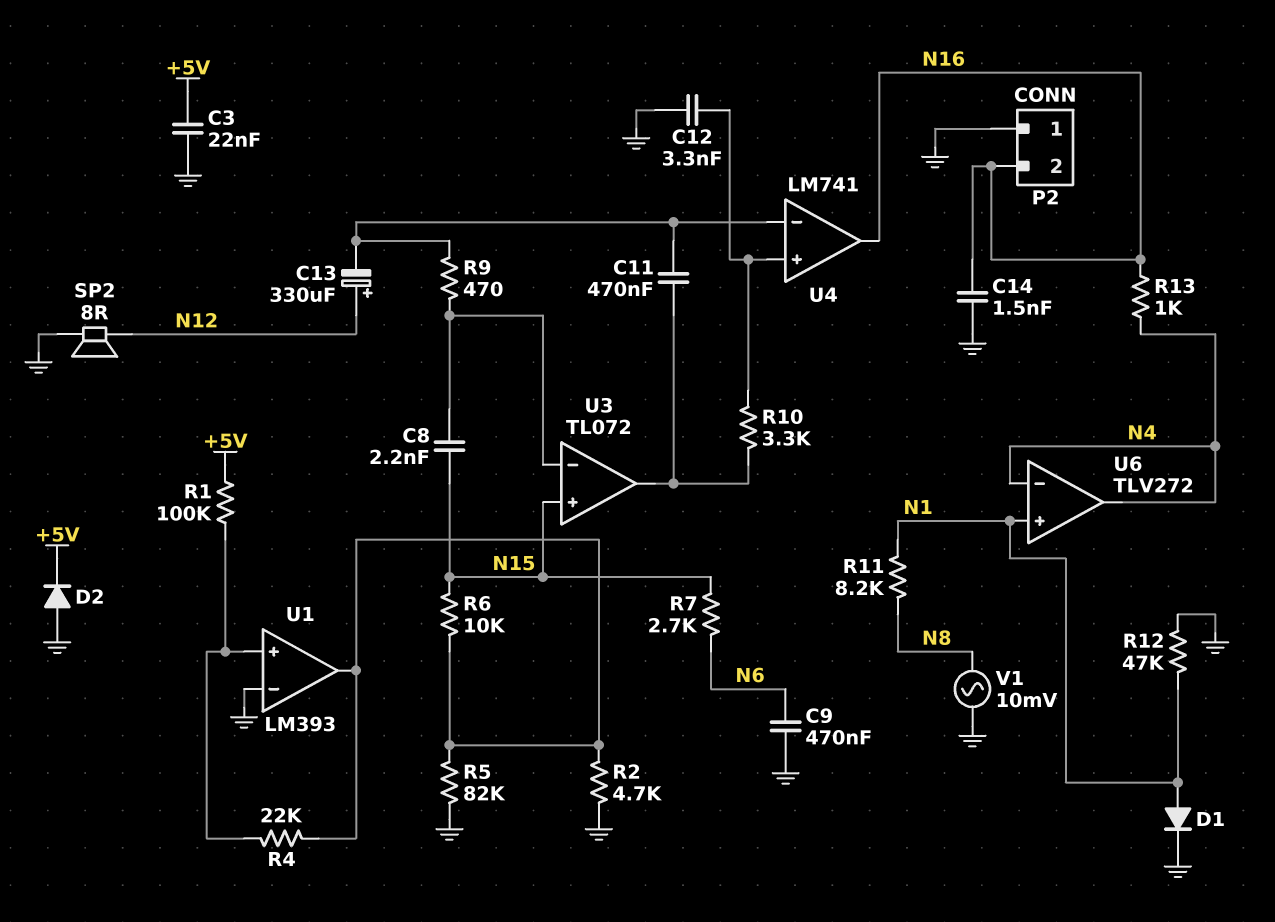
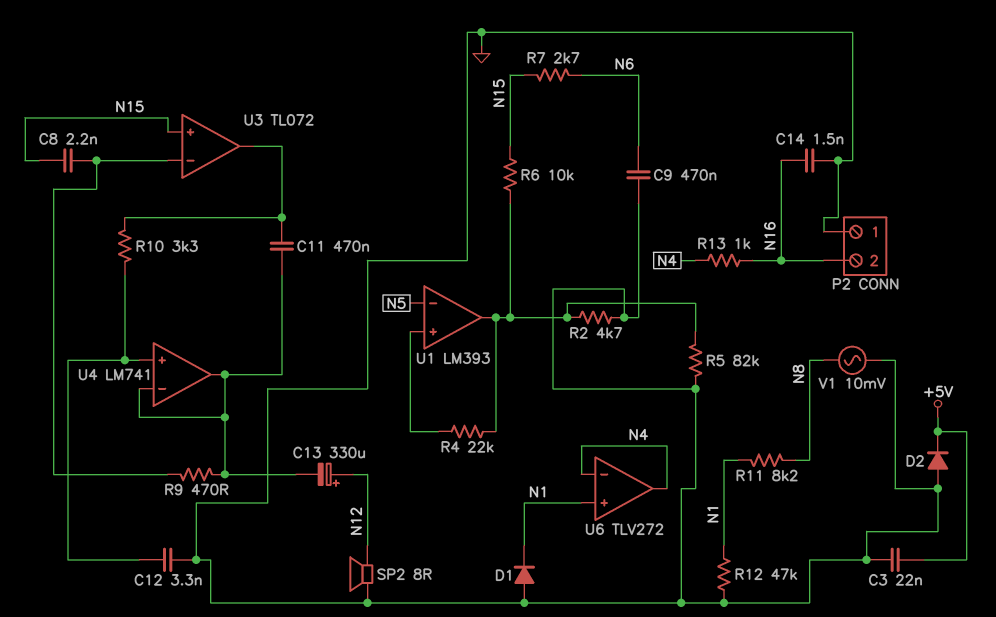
D1: diode (A N1, K GND) -> diode (A GND, K N1)
R1: 100k (+5V, U1/in+) -> none
U1 pin in-: GND -> N5
U4 pin out: N16 -> U4/in-

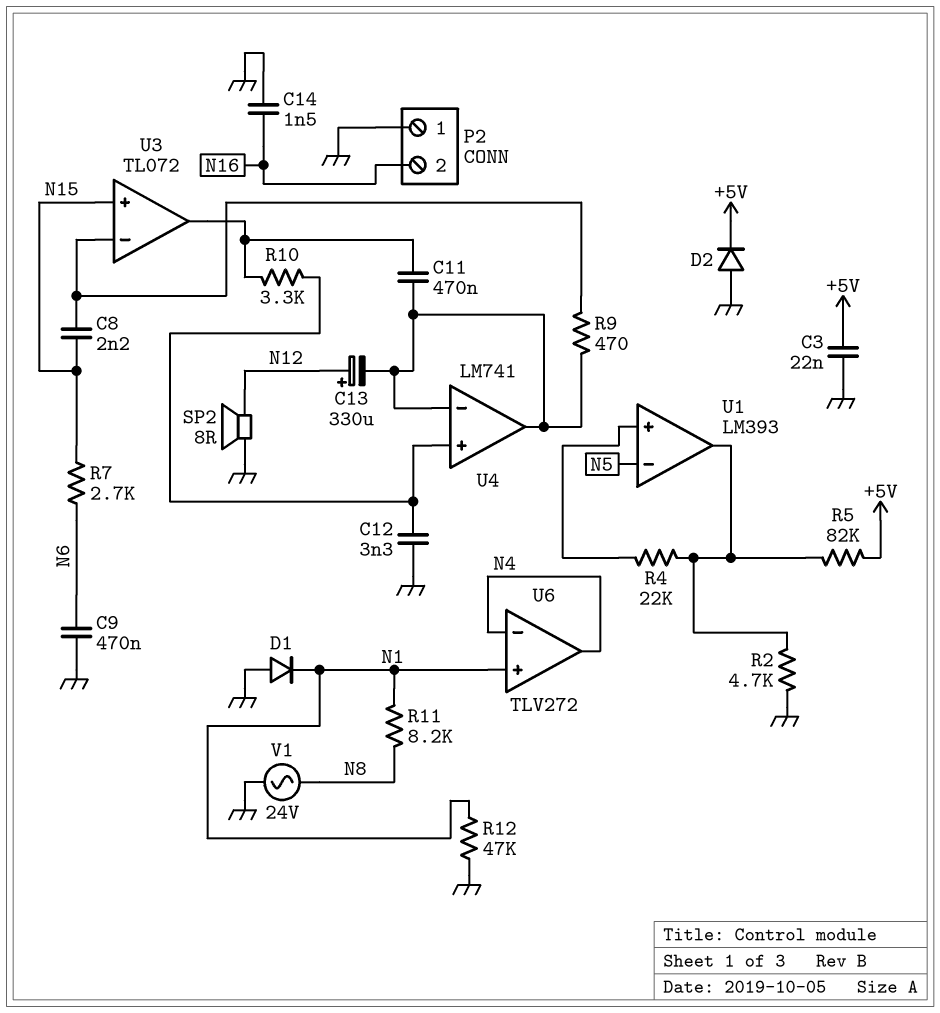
R5: 82k (GND, U1/out) -> 82k (+5V, U1/out)
R6: 10k (N15, U1/out) -> none
R13: 1k (N4, N16) -> none
V1: AC 10mV (GND, N8) -> AC 24V (GND, N8)

